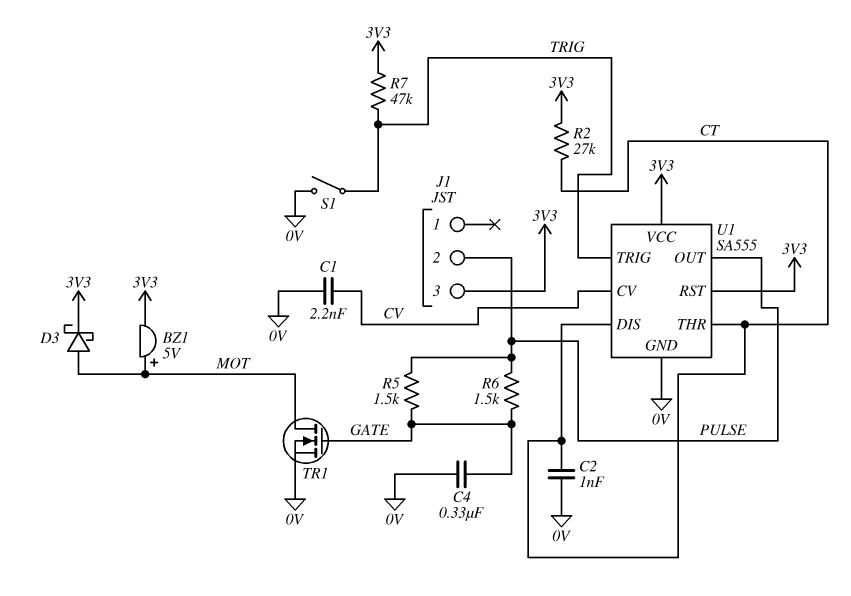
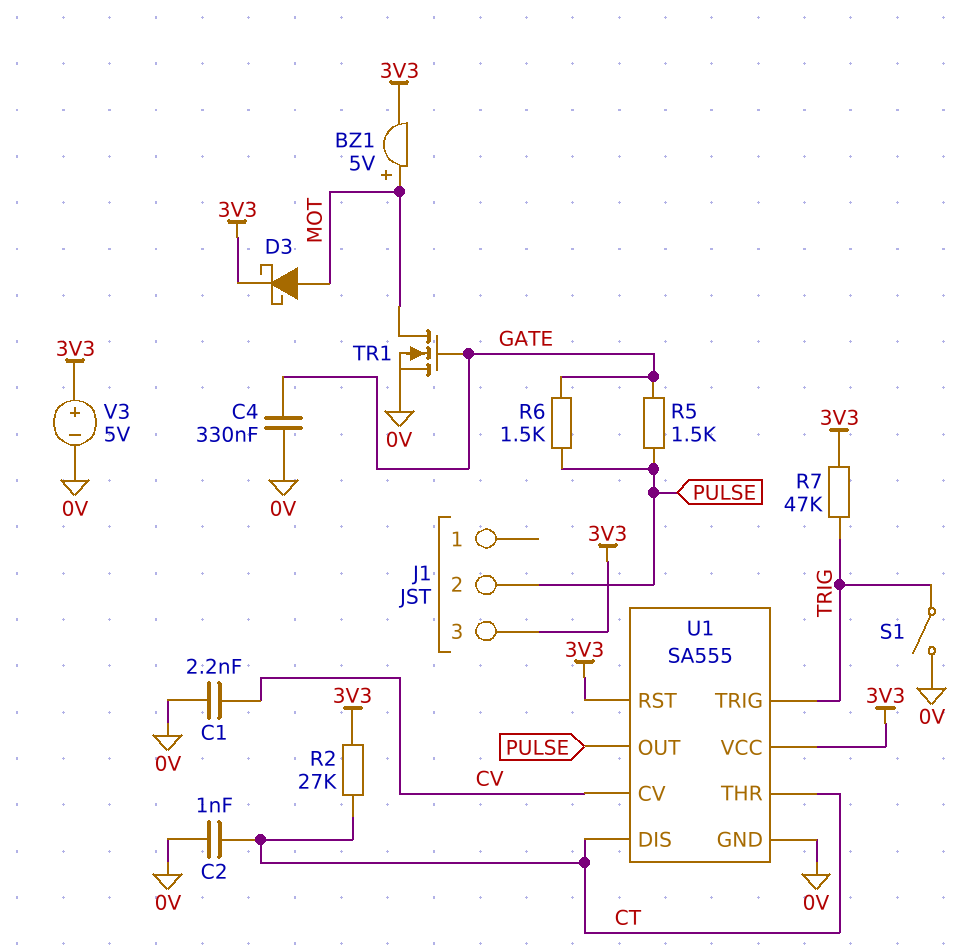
V3: none -> 5V (plus 3V3, minus 0V)

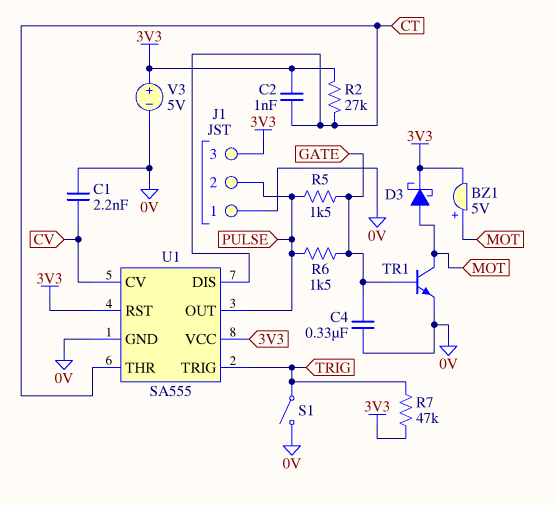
C2: 1nF (0V, CT) -> 1nF (3V3, CT)
J1 pin 1: none -> 0V
TR1: NMOS (G GATE, D MOT, S 0V) -> NPN (B GATE, C MOT, E 0V)

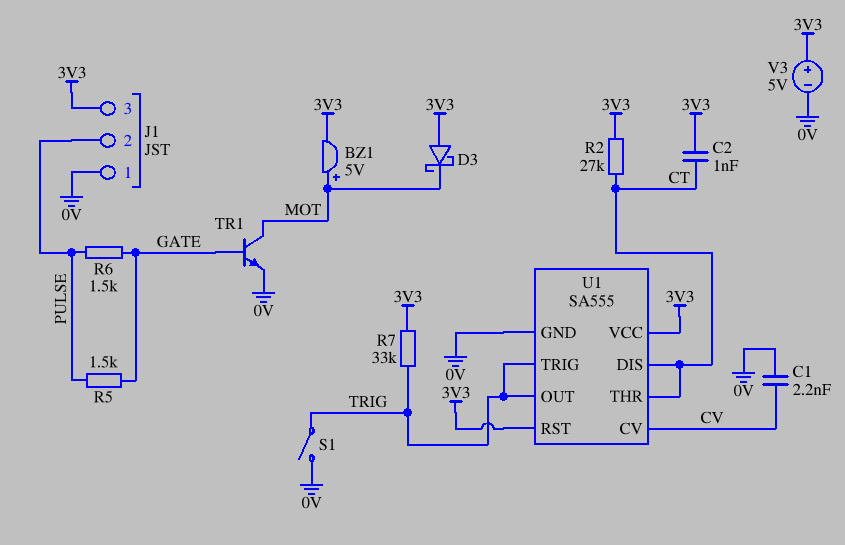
C4: 330nF (0V, GATE) -> none
D3: schottky (A MOT, K 3V3) -> schottky (A 3V3, K MOT)
R7: 47k (3V3, TRIG) -> 33k (3V3, TRIG)
U1 pin OUT: PULSE -> TRIG

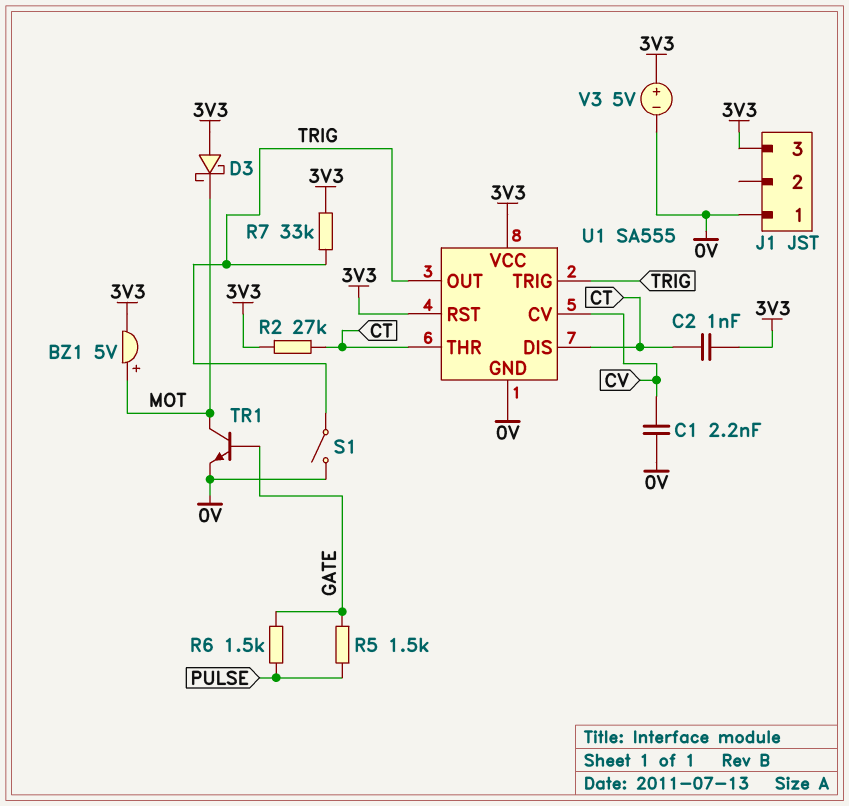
J1 pin 2: PULSE -> none

